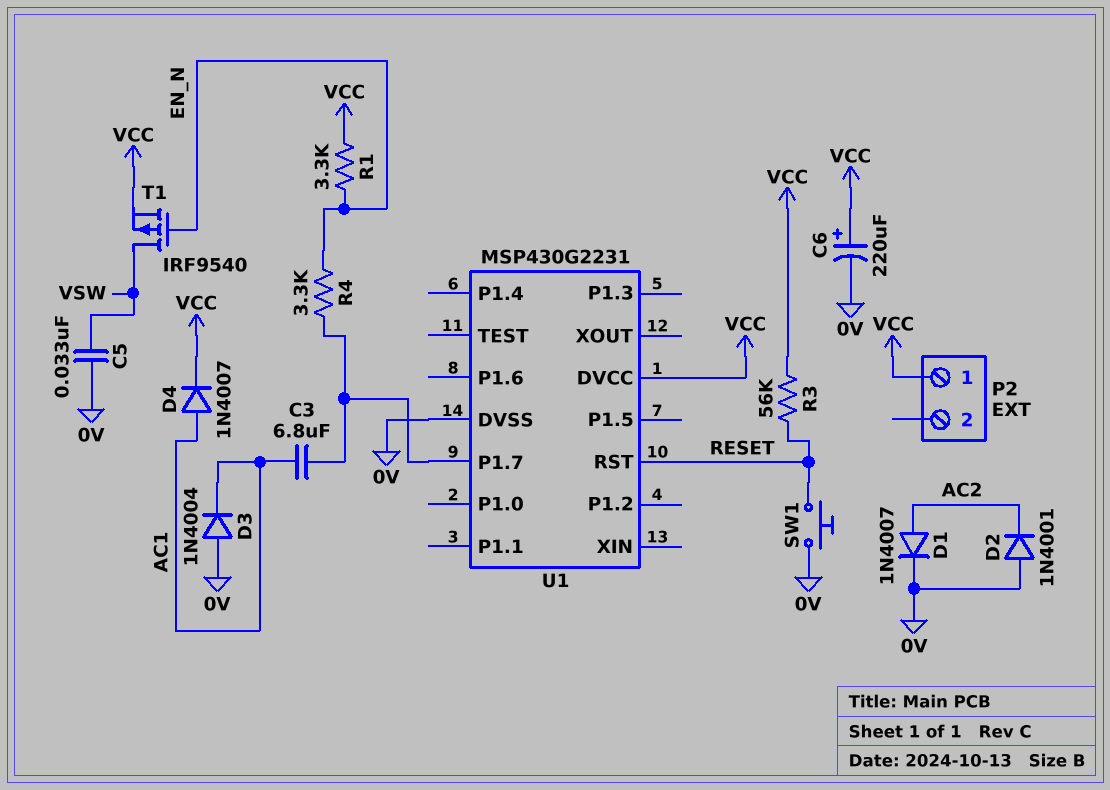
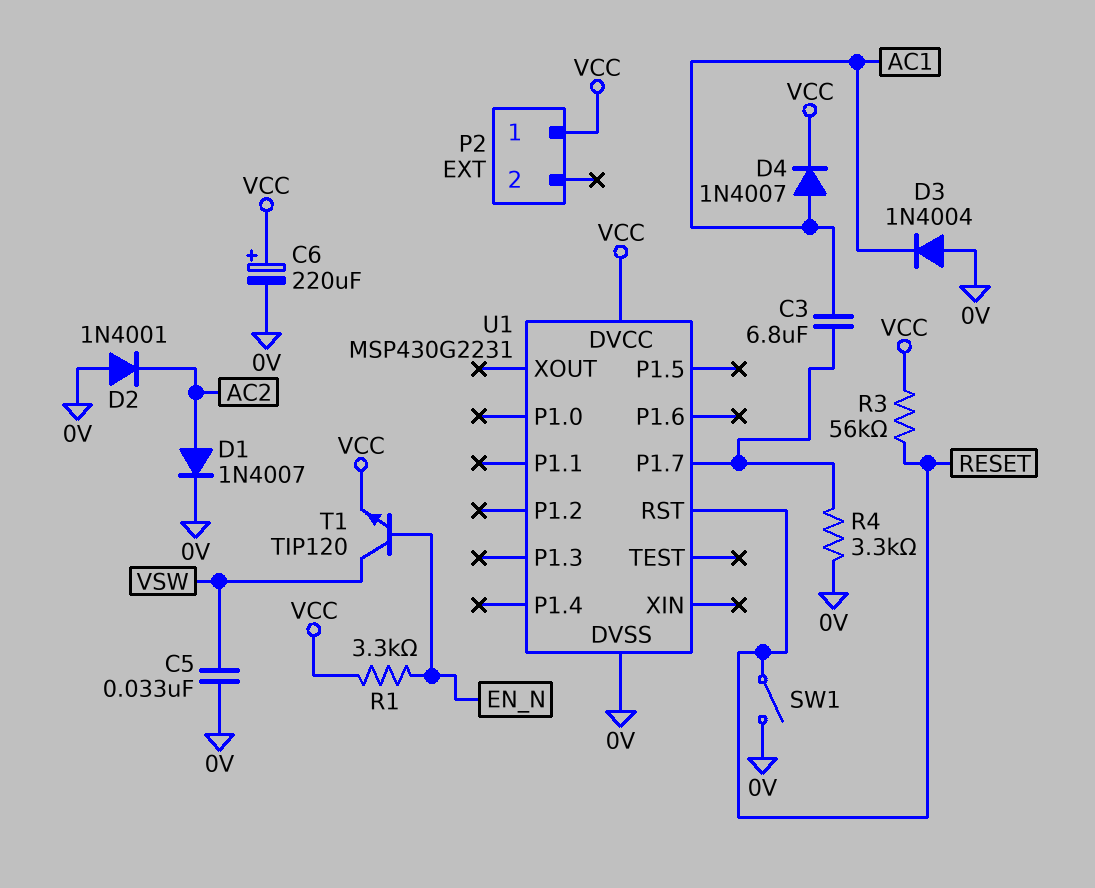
R4: 3.3k (EN_N, U1/P1.7) -> 3.3k (0V, U1/P1.7)
SW1: button (0V, RESET) -> switch (0V, RESET)
T1: PMOS IRF9540 (G EN_N, D VSW, S VCC) -> NPN TIP120 (B EN_N, C VSW, E VCC)

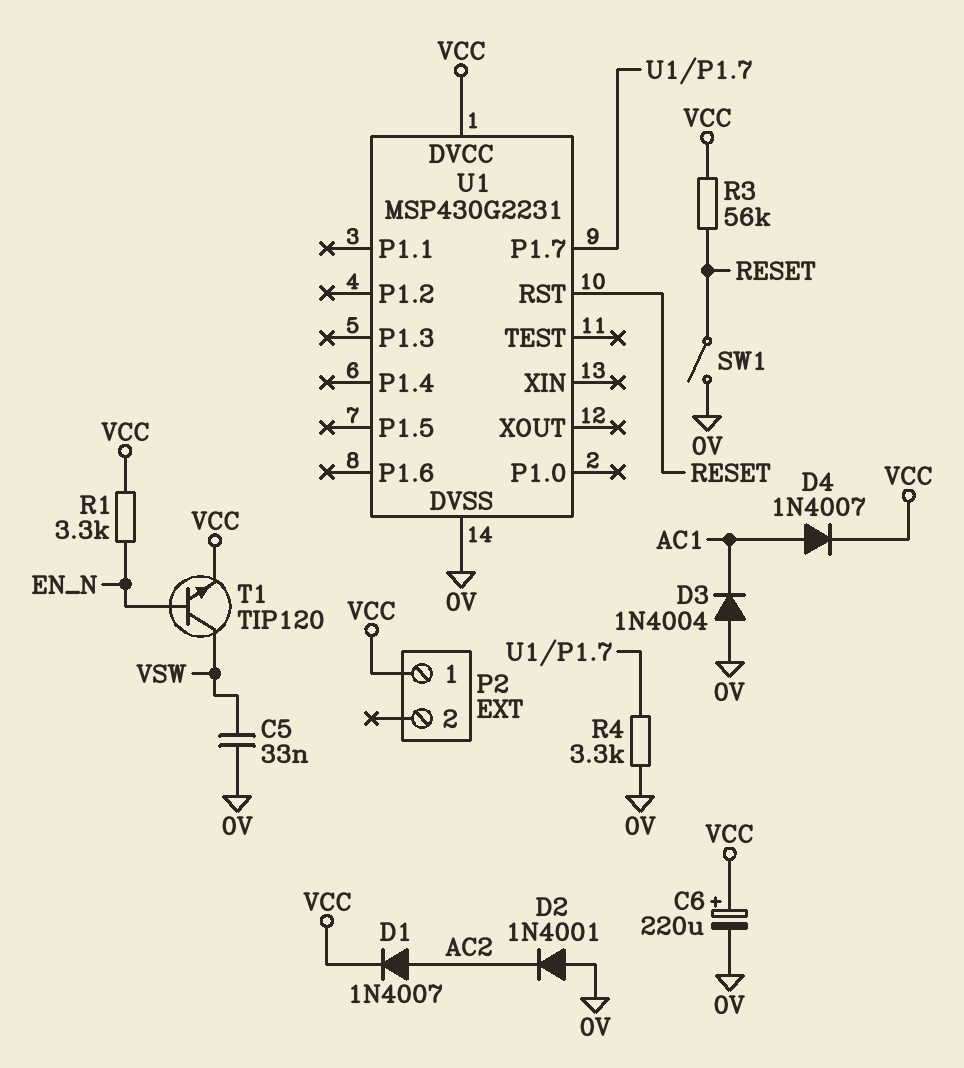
C3: 6.8uF (AC1, U1/P1.7) -> none
D1: diode 1N4007 (A AC2, K 0V) -> diode 1N4007 (A AC2, K VCC)

